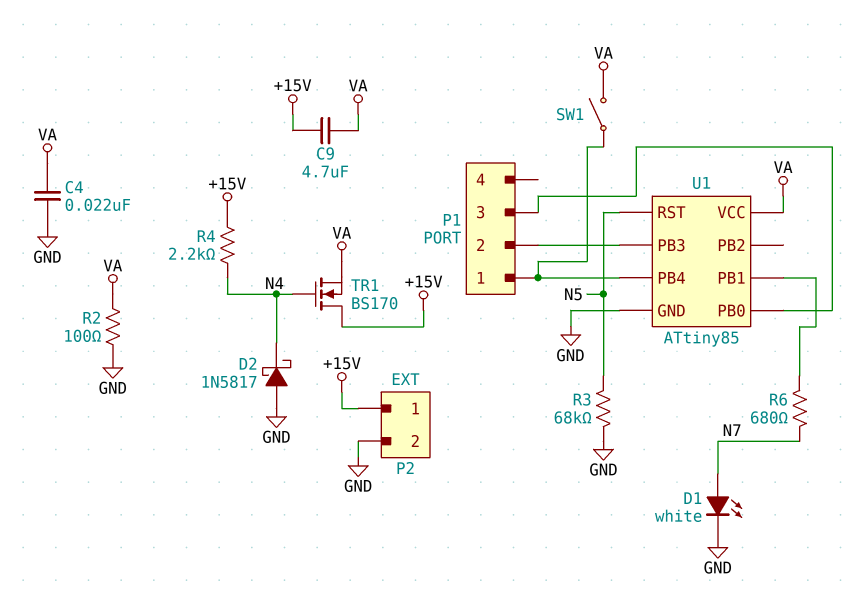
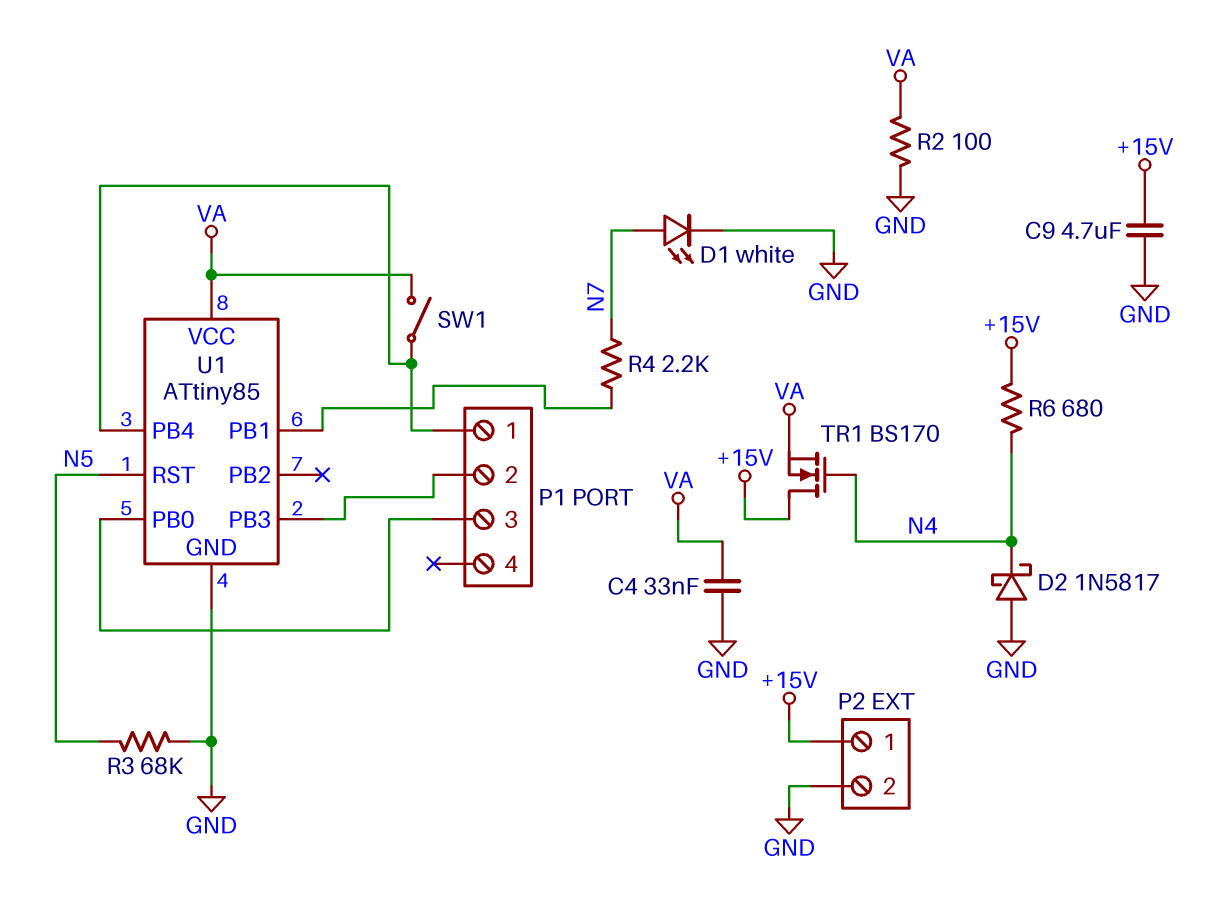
C4: 22nF (GND, VA) -> 33nF (GND, VA)
C9: 4.7uF (+15V, VA) -> 4.7uF (+15V, GND)
R4: 2.2k (+15V, N4) -> 2.2k (N7, U1/PB1)
R6: 680 (N7, U1/PB1) -> 680 (+15V, N4)

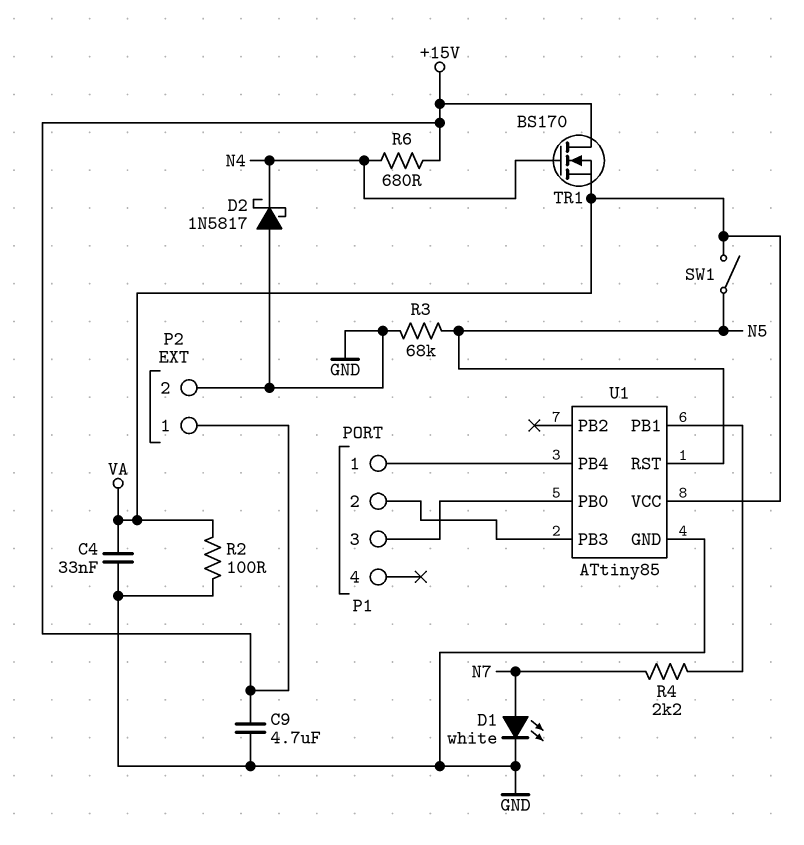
SW1: switch (P1/1, VA) -> switch (N5, VA)

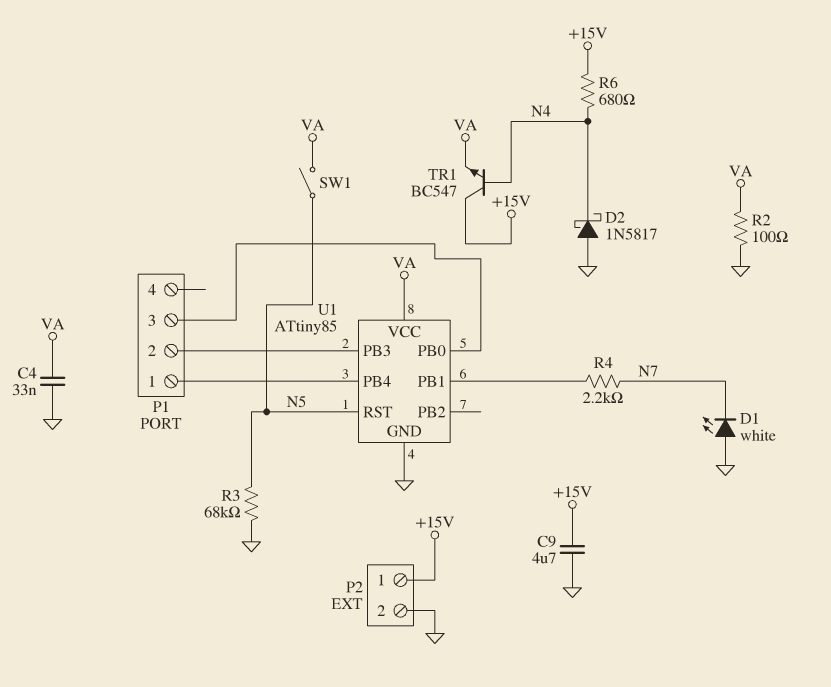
D1: LED white (A N7, K GND) -> LED white (A GND, K N7)
TR1: NMOS BS170 (G N4, D +15V, S VA) -> NPN BC547 (B N4, C +15V, E VA)

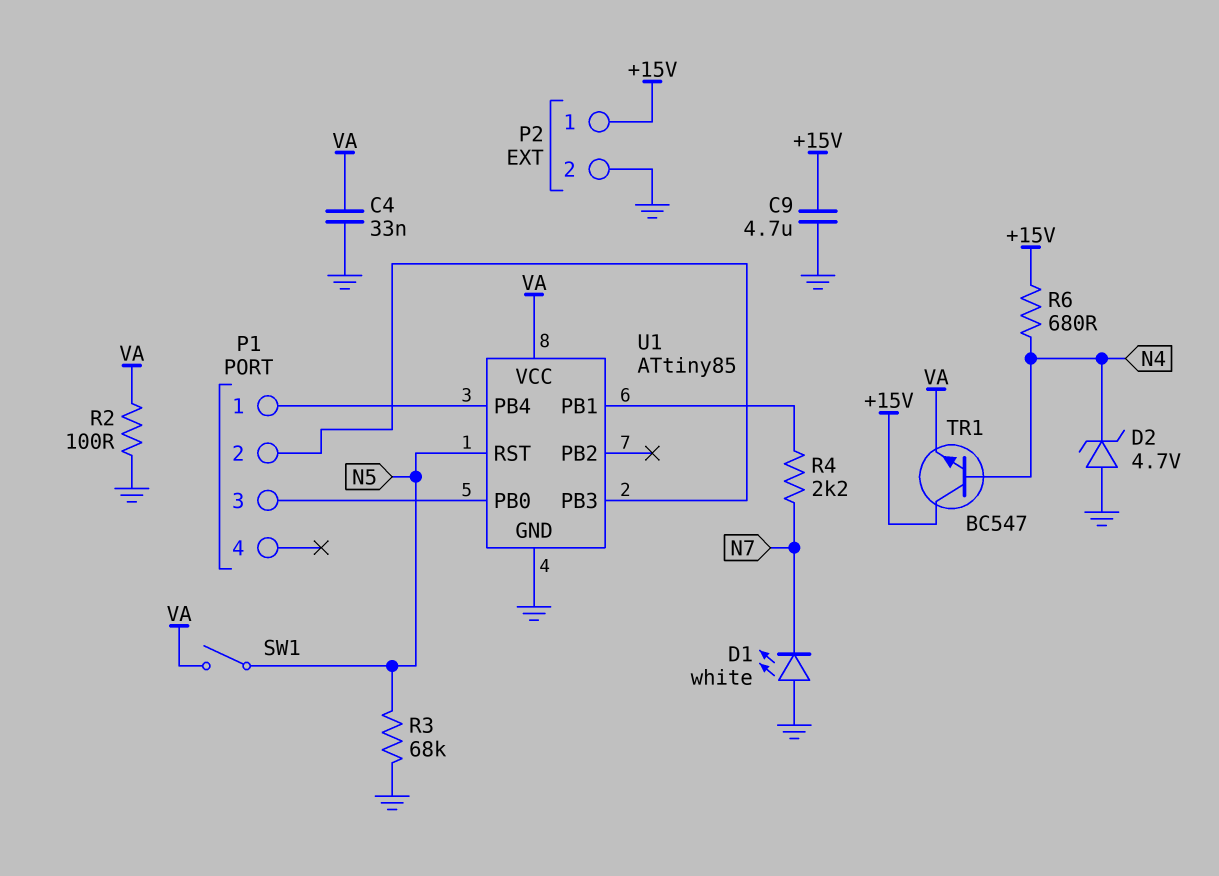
D2: schottky 1N5817 (A GND, K N4) -> zener 4.7V (A GND, K N4)

